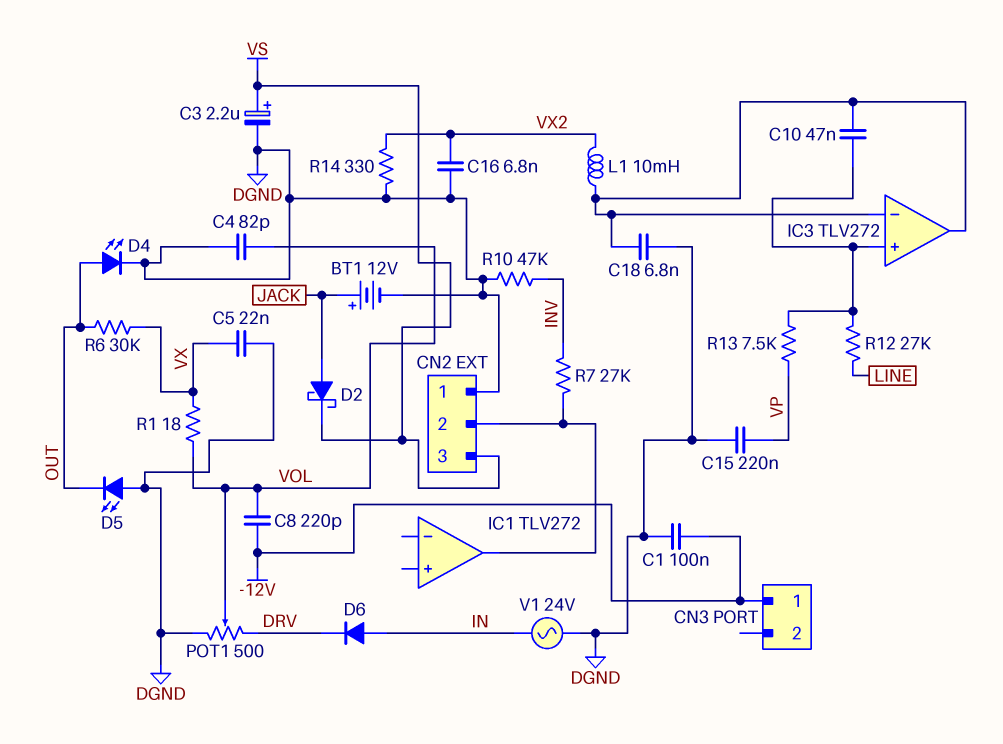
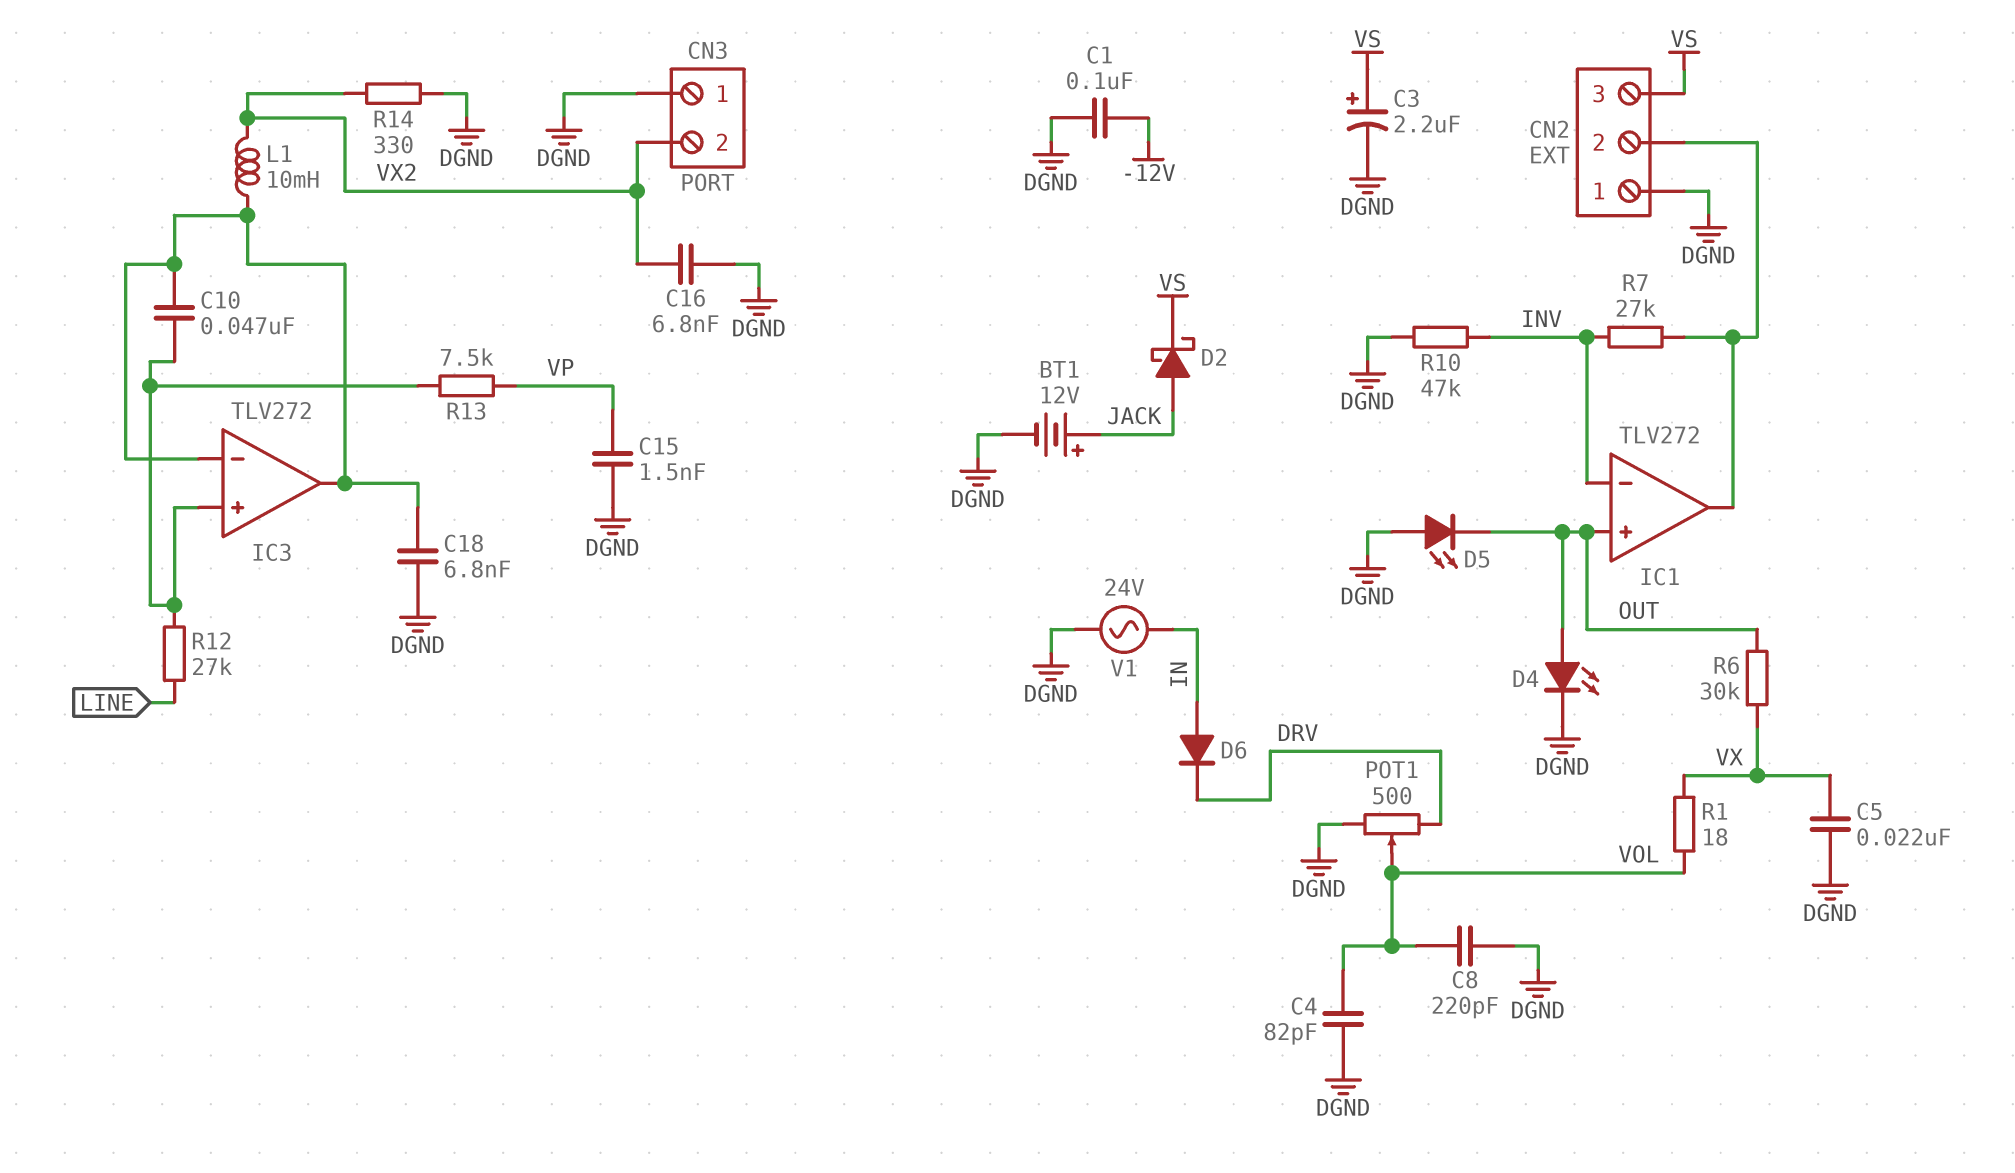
C8: 220pF (-12V, VOL) -> 220pF (DGND, VOL)
C15: 220nF (DGND, VP) -> 1.5nF (DGND, VP)
CN3 pin 1: -12V -> DGND
CN3 pin 2: none -> VX2
IC1 pin in+: none -> OUT
IC1 pin in-: none -> INV

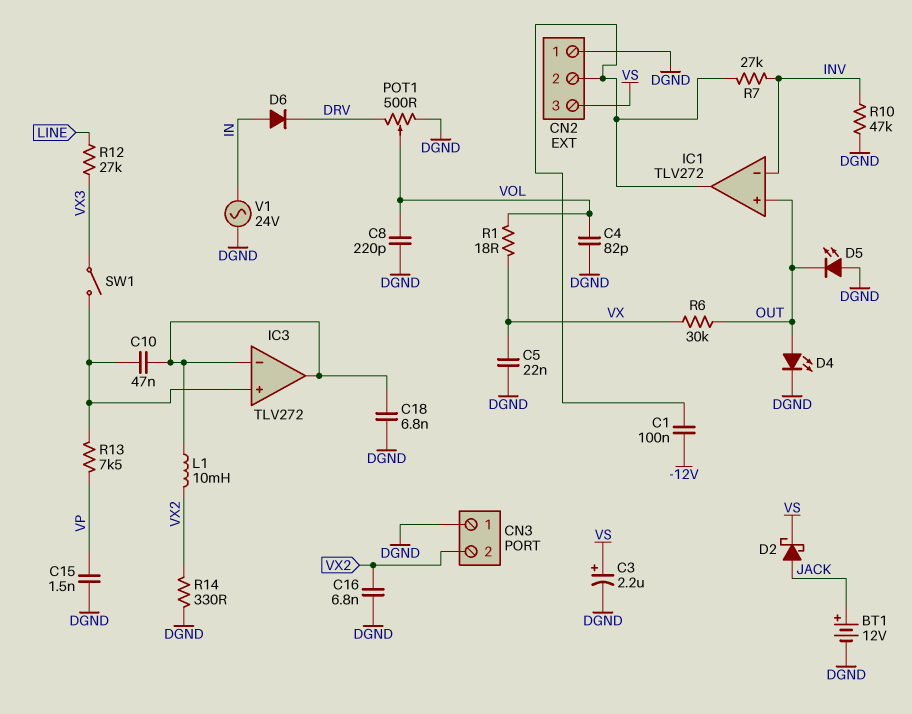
C1: 100nF (-12V, DGND) -> 100nF (-12V, CN2/2)
R12: 27k (IC3/in+, LINE) -> 27k (LINE, VX3)
SW1: none -> switch (IC3/in+, VX3)

